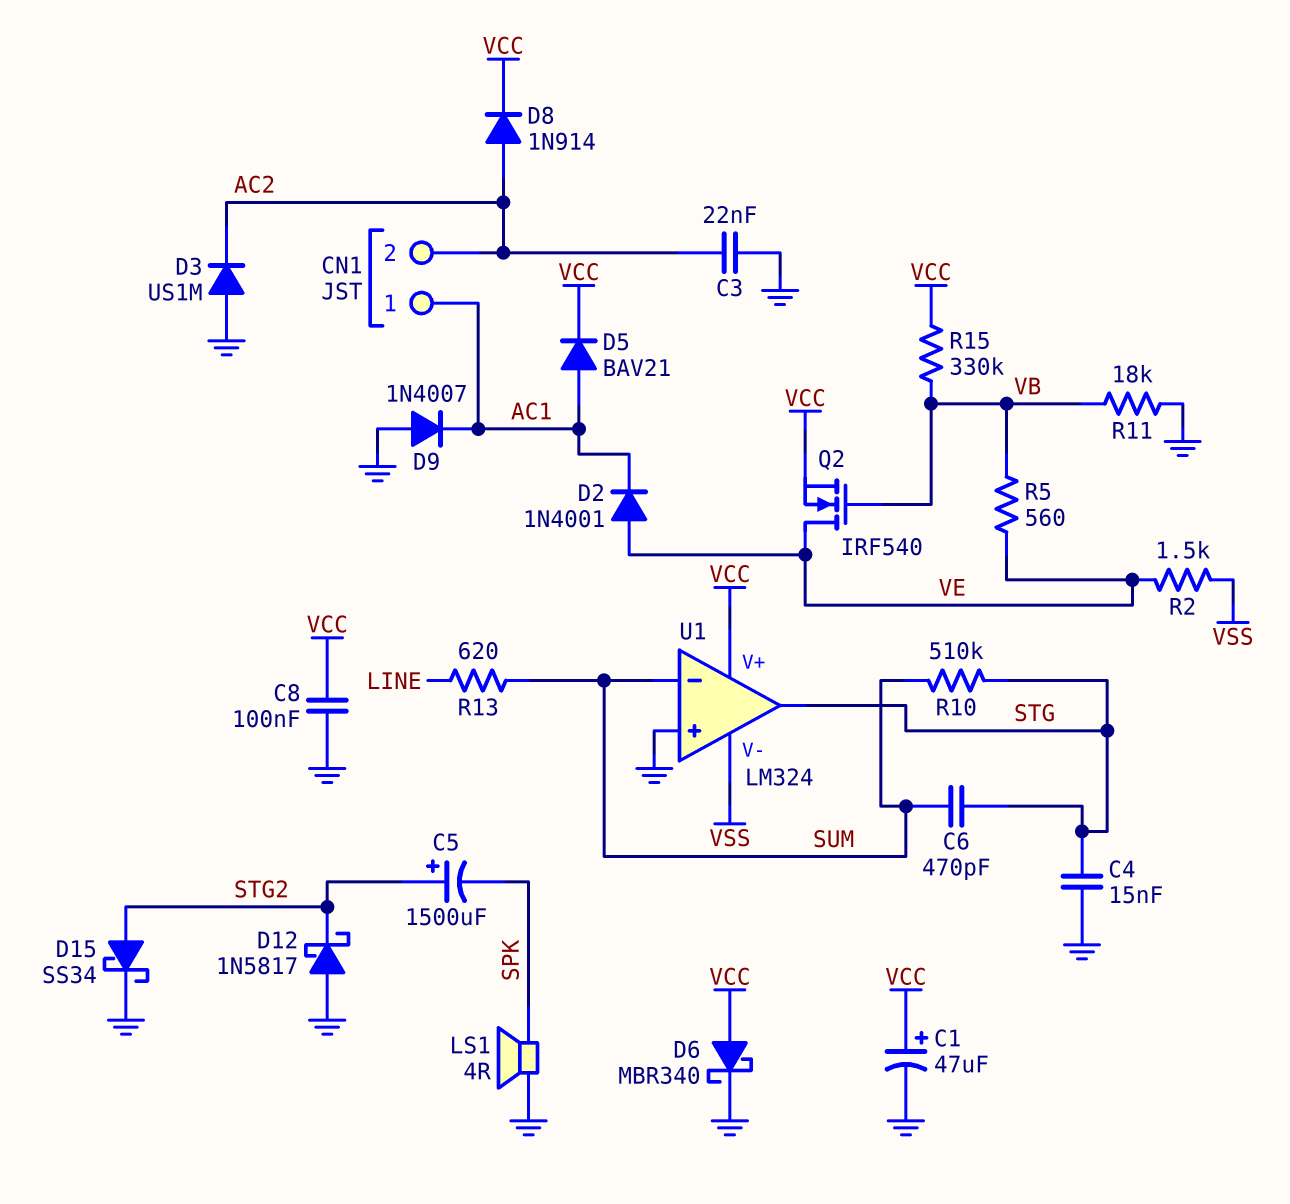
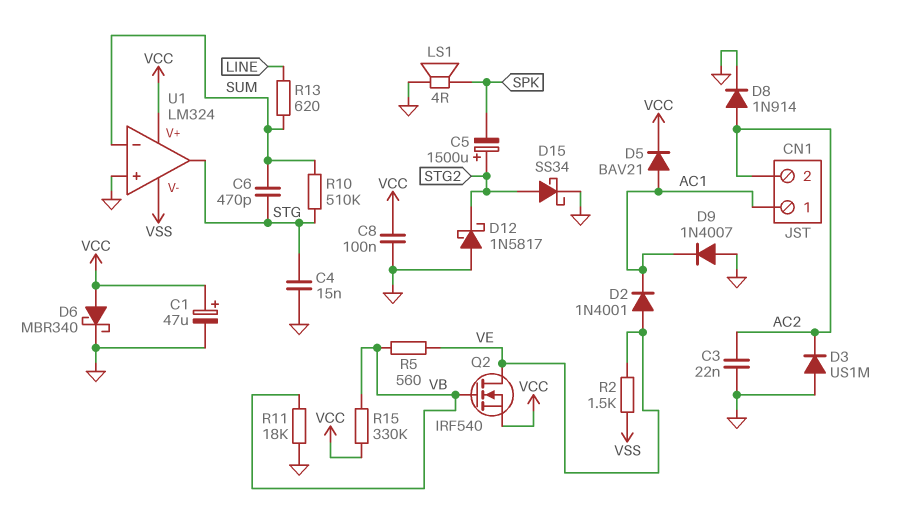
D8: diode 1N914 (A AC2, K VCC) -> diode 1N914 (A AC2, K GND)

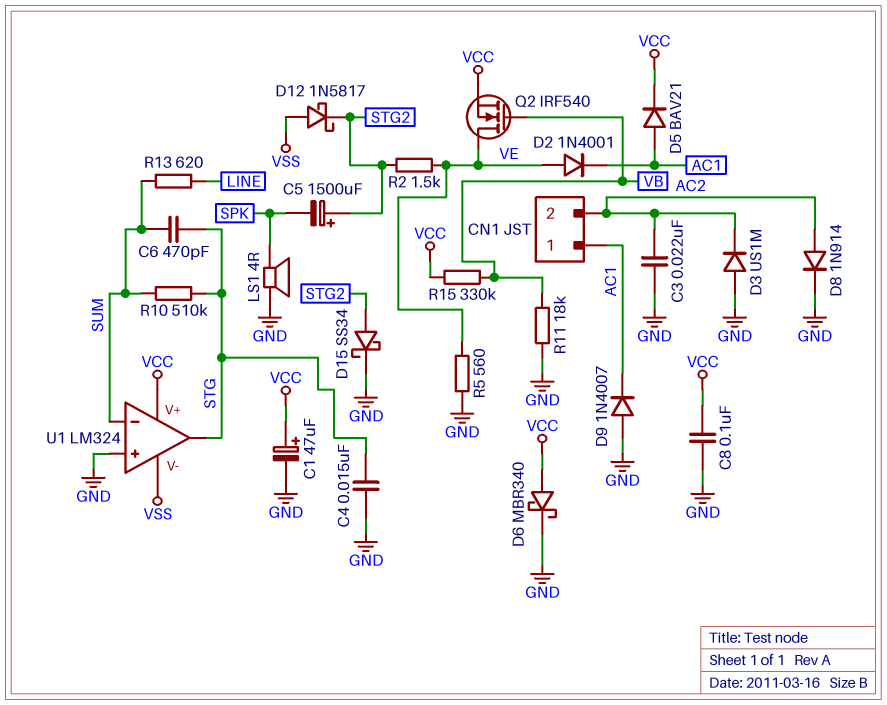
D12: schottky 1N5817 (A GND, K STG2) -> schottky 1N5817 (A VSS, K STG2)
R2: 1.5k (VE, VSS) -> 1.5k (STG2, VE)
R5: 560 (VB, VE) -> 560 (GND, VE)

